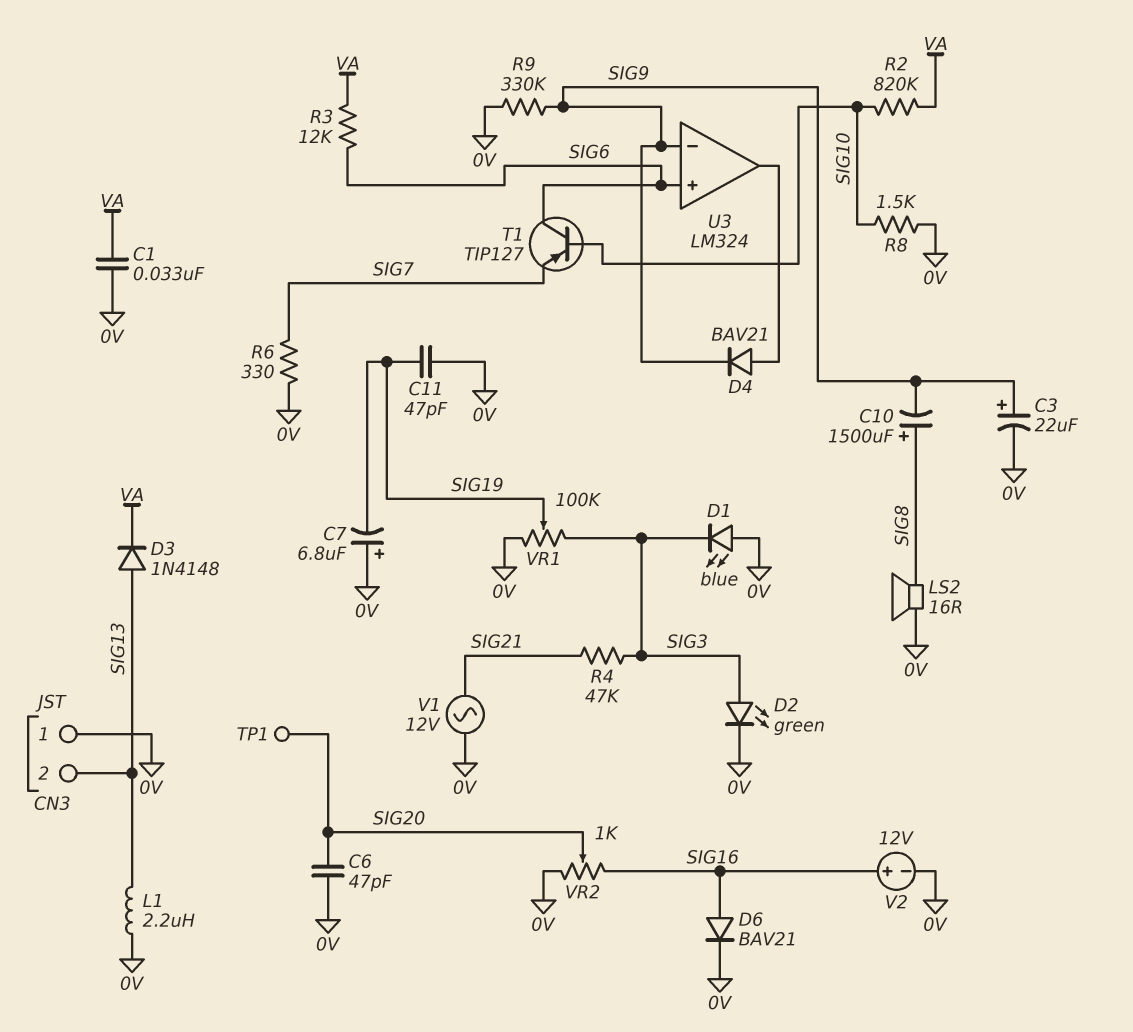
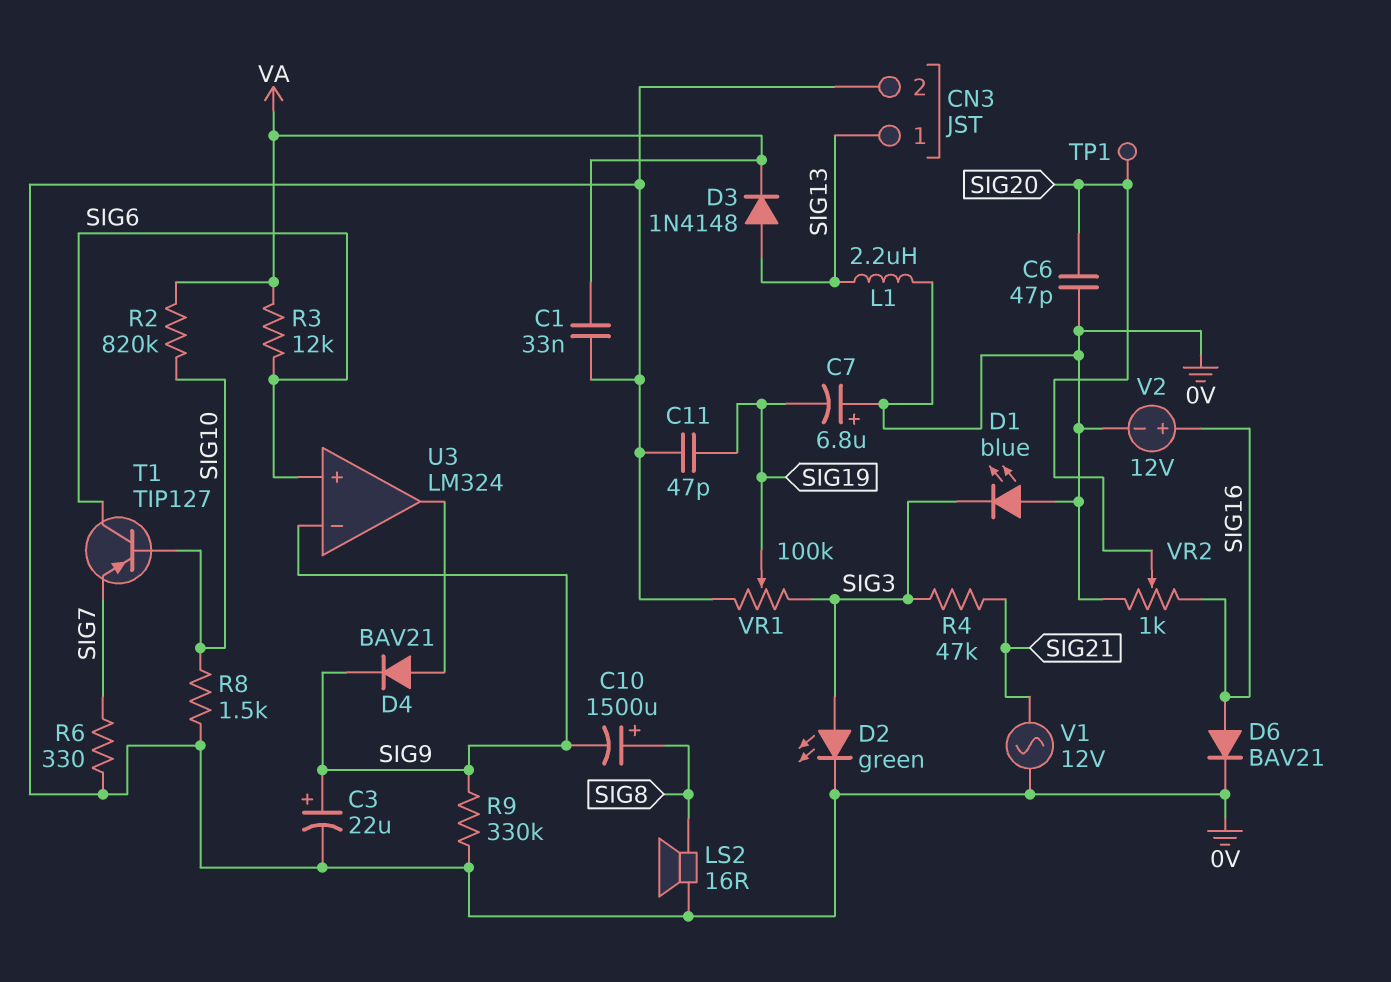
CN3 pin 1: 0V -> SIG13
CN3 pin 2: SIG13 -> 0V

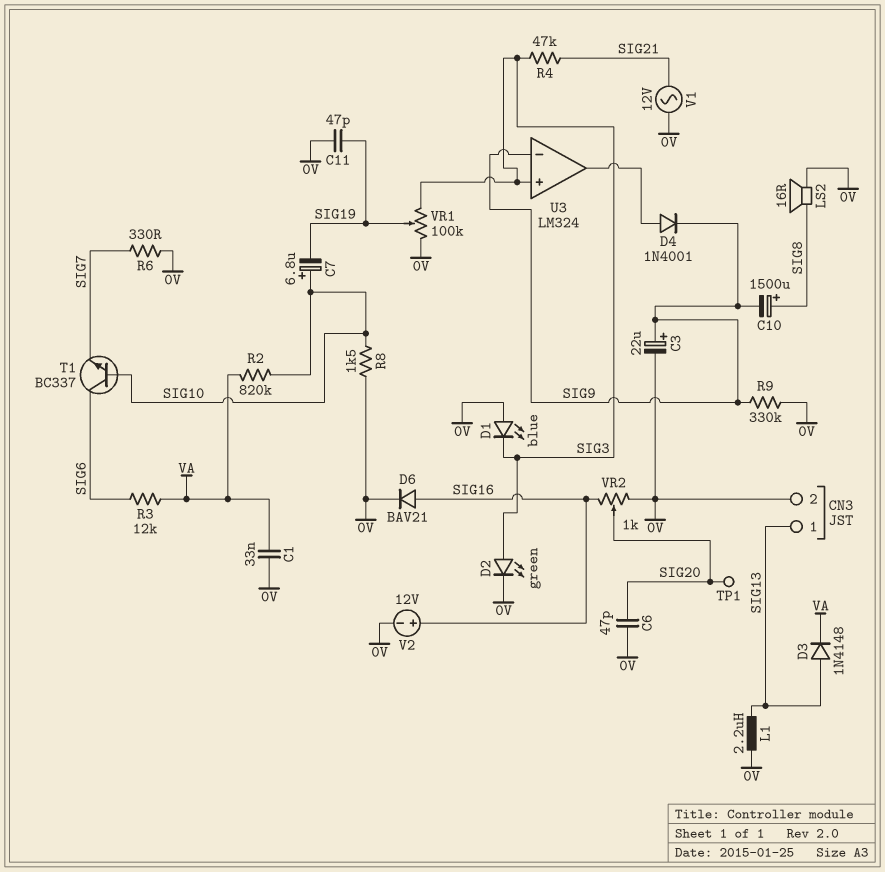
C7: 6.8uF (plus 0V, minus SIG19) -> 6.8uF (plus SIG10, minus SIG19)
D4: diode BAV21 (A U3/out, K SIG9) -> diode 1N4001 (A U3/out, K SIG9)
T1: PNP TIP127 (B SIG10, C SIG6, E SIG7) -> NPN BC337 (B SIG10, C SIG6, E SIG7)
U3 pin in+: SIG6 -> SIG3

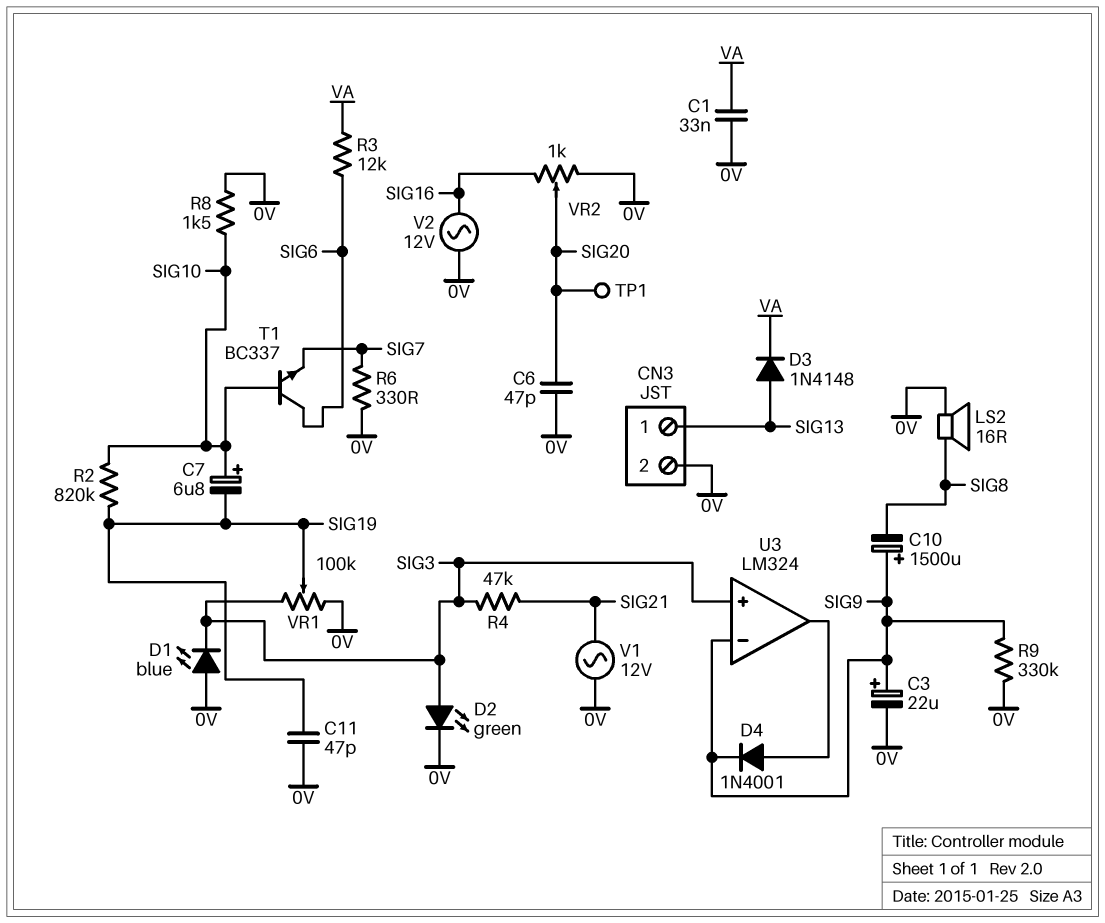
C10: 1500uF (plus SIG8, minus SIG9) -> 1500uF (plus SIG9, minus SIG8)
D6: diode BAV21 (A SIG16, K 0V) -> none
L1: 2.2uH (0V, SIG13) -> none
R2: 820k (SIG10, VA) -> 820k (SIG10, SIG19)
V2: 12V (plus SIG16, minus 0V) -> AC 12V (0V, SIG16)

